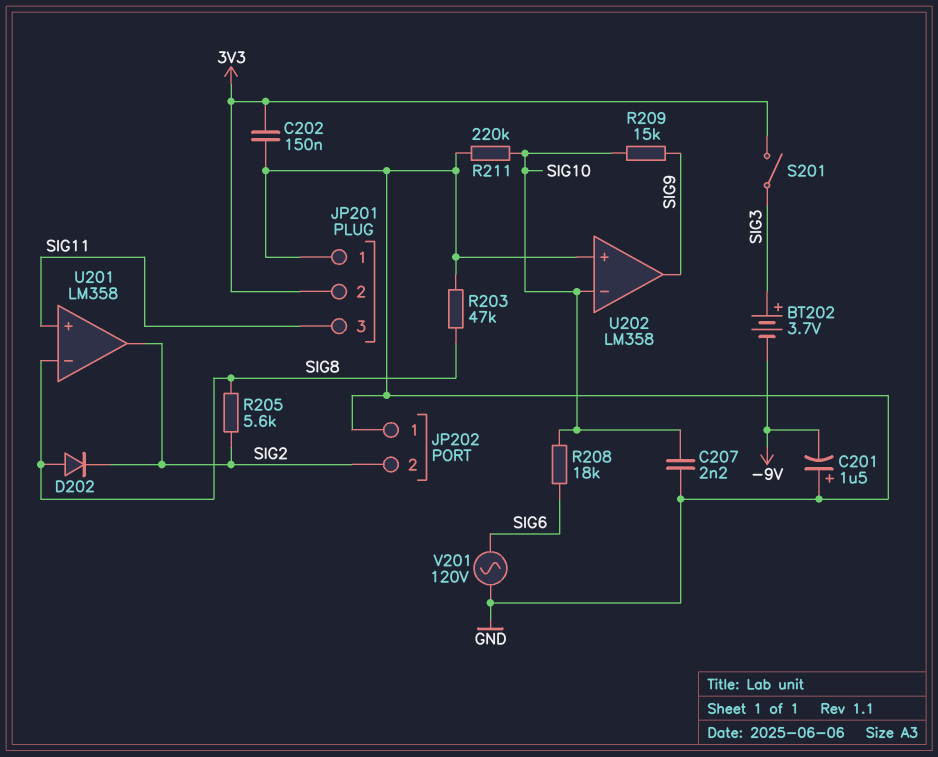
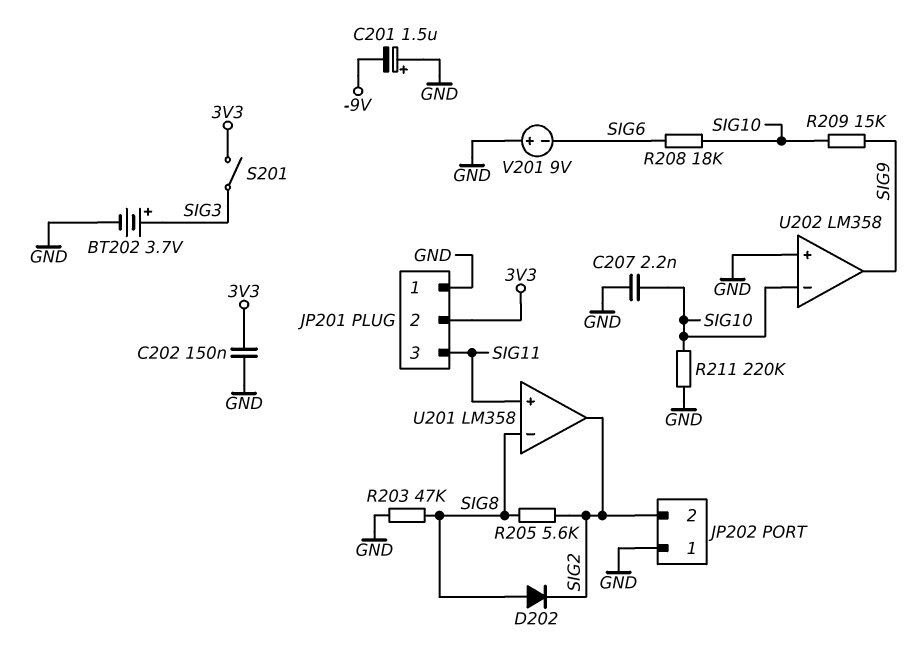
BT202: 3.7V (plus SIG3, minus -9V) -> 3.7V (plus SIG3, minus GND)
V201: AC 120V (GND, SIG6) -> 9V (plus GND, minus SIG6)

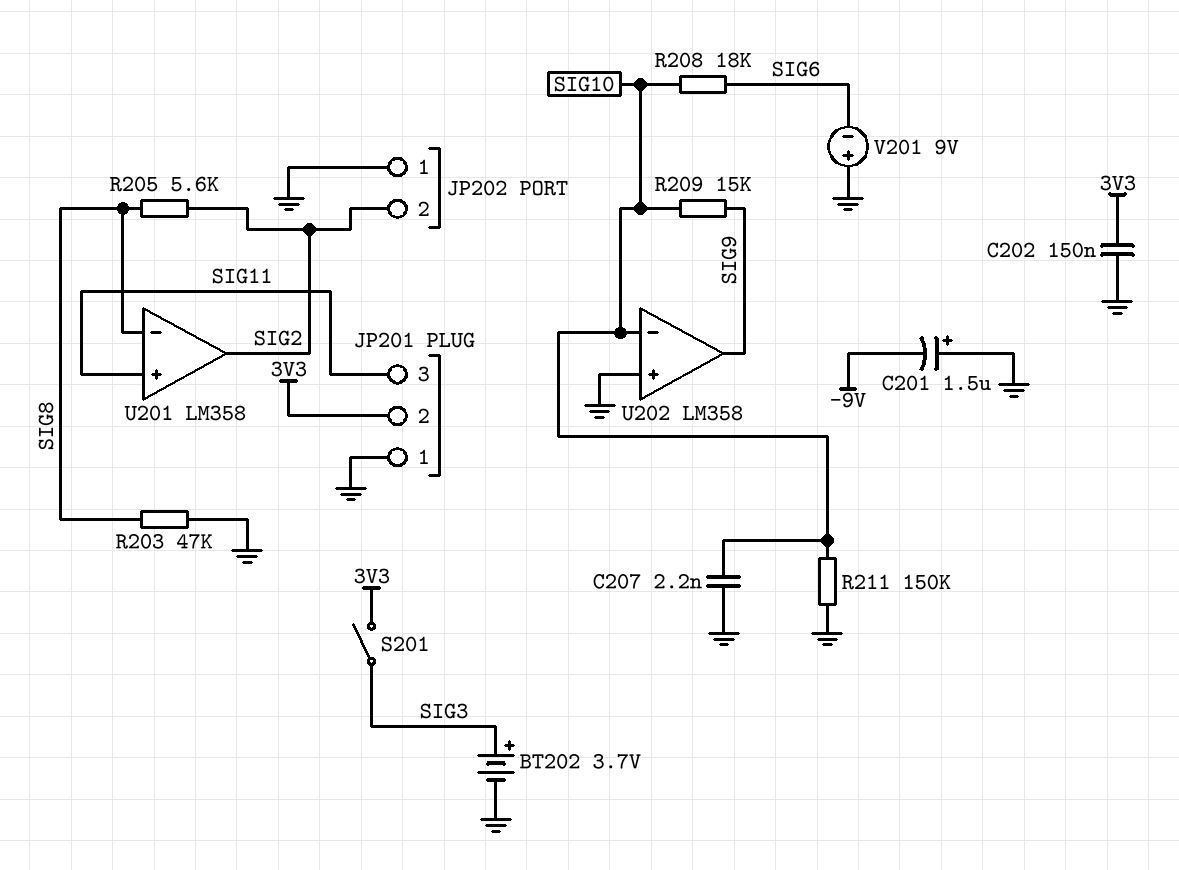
D202: diode (A SIG8, K SIG2) -> none
R211: 220k (GND, SIG10) -> 150k (GND, SIG10)

